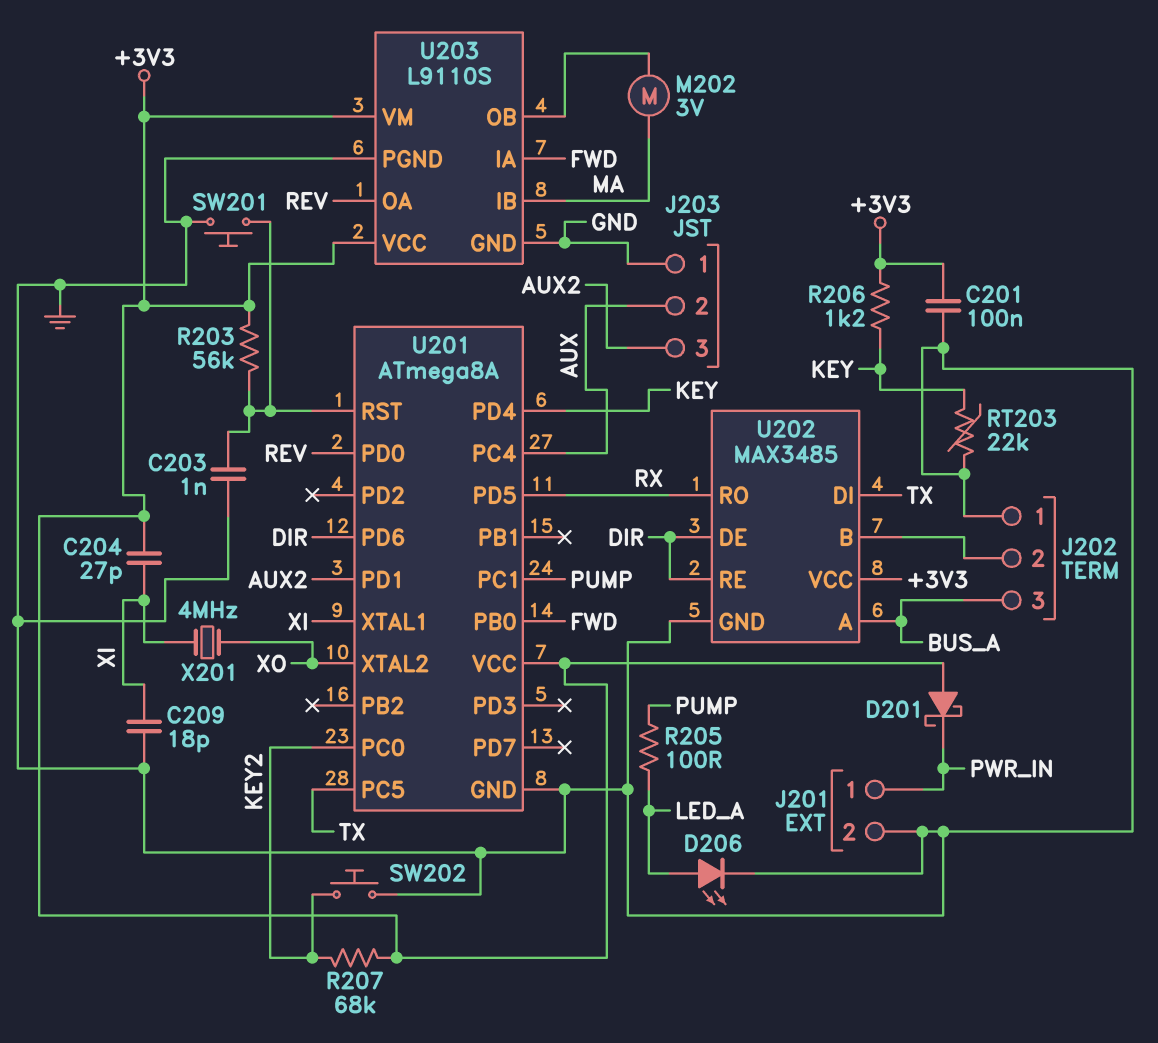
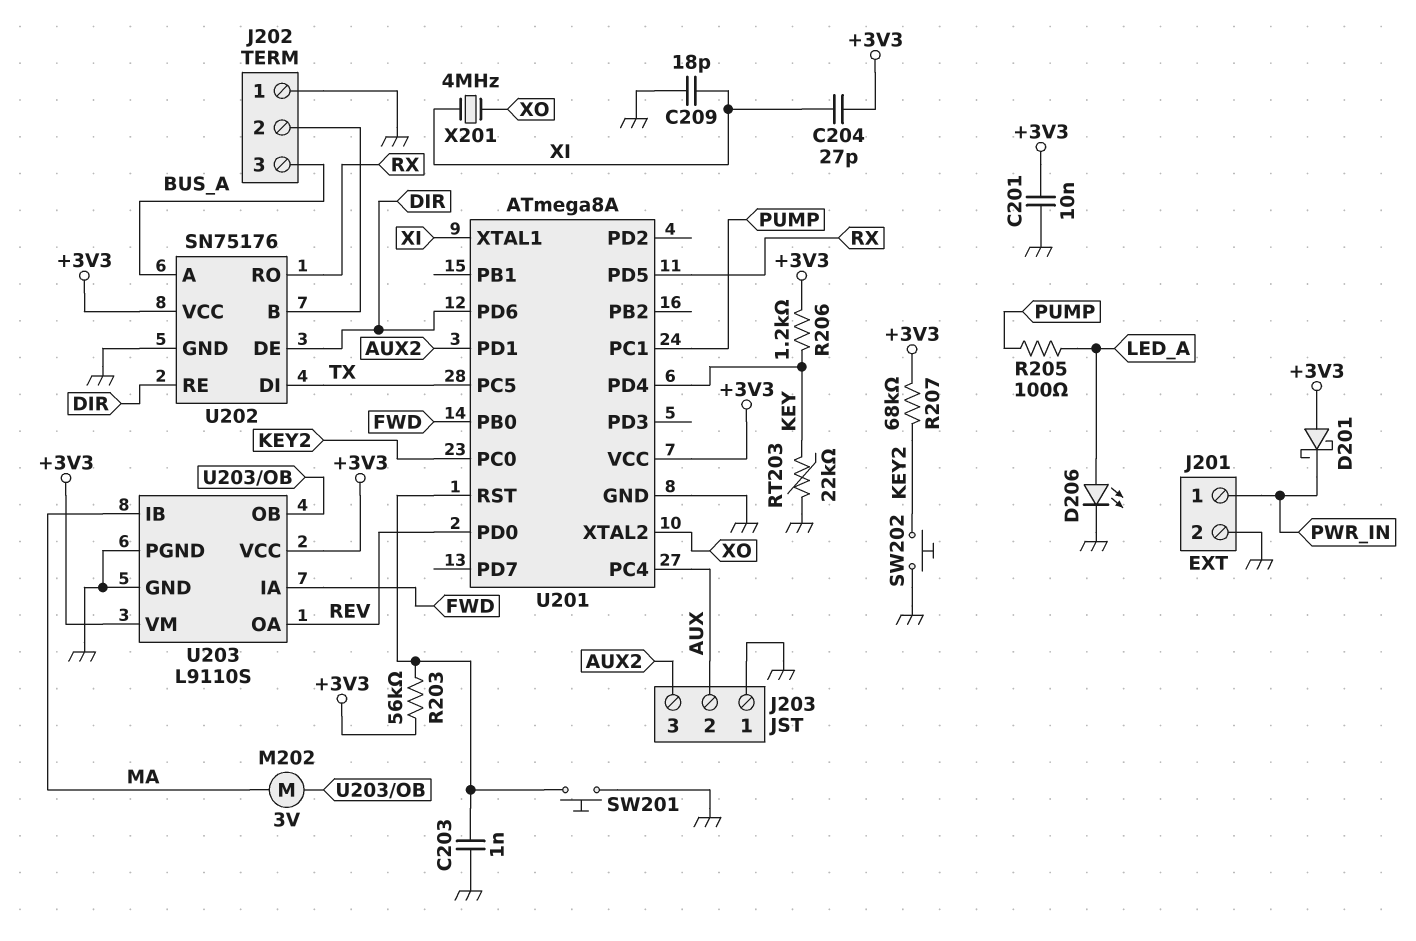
C201: 100nF (+3V3, GND) -> 10nF (+3V3, GND)
U202: MAX3485 -> SN75176

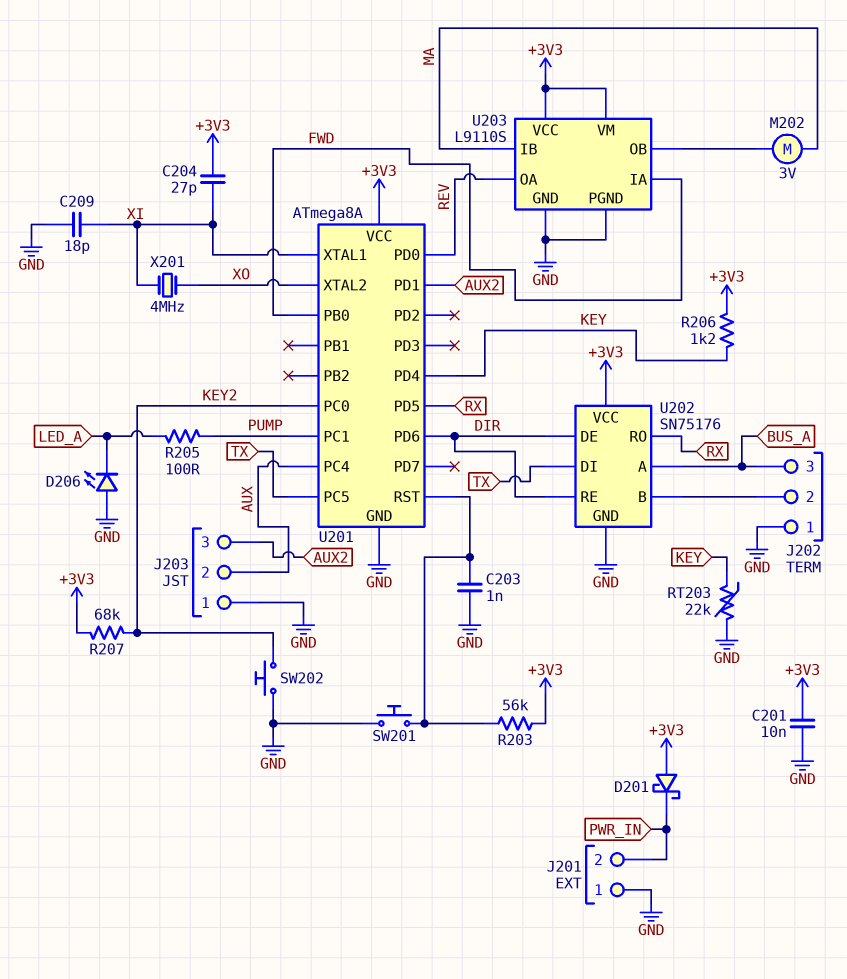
D206: LED (A LED_A, K GND) -> LED (A GND, K LED_A)
J201 pin 1: PWR_IN -> GND
J201 pin 2: GND -> PWR_IN

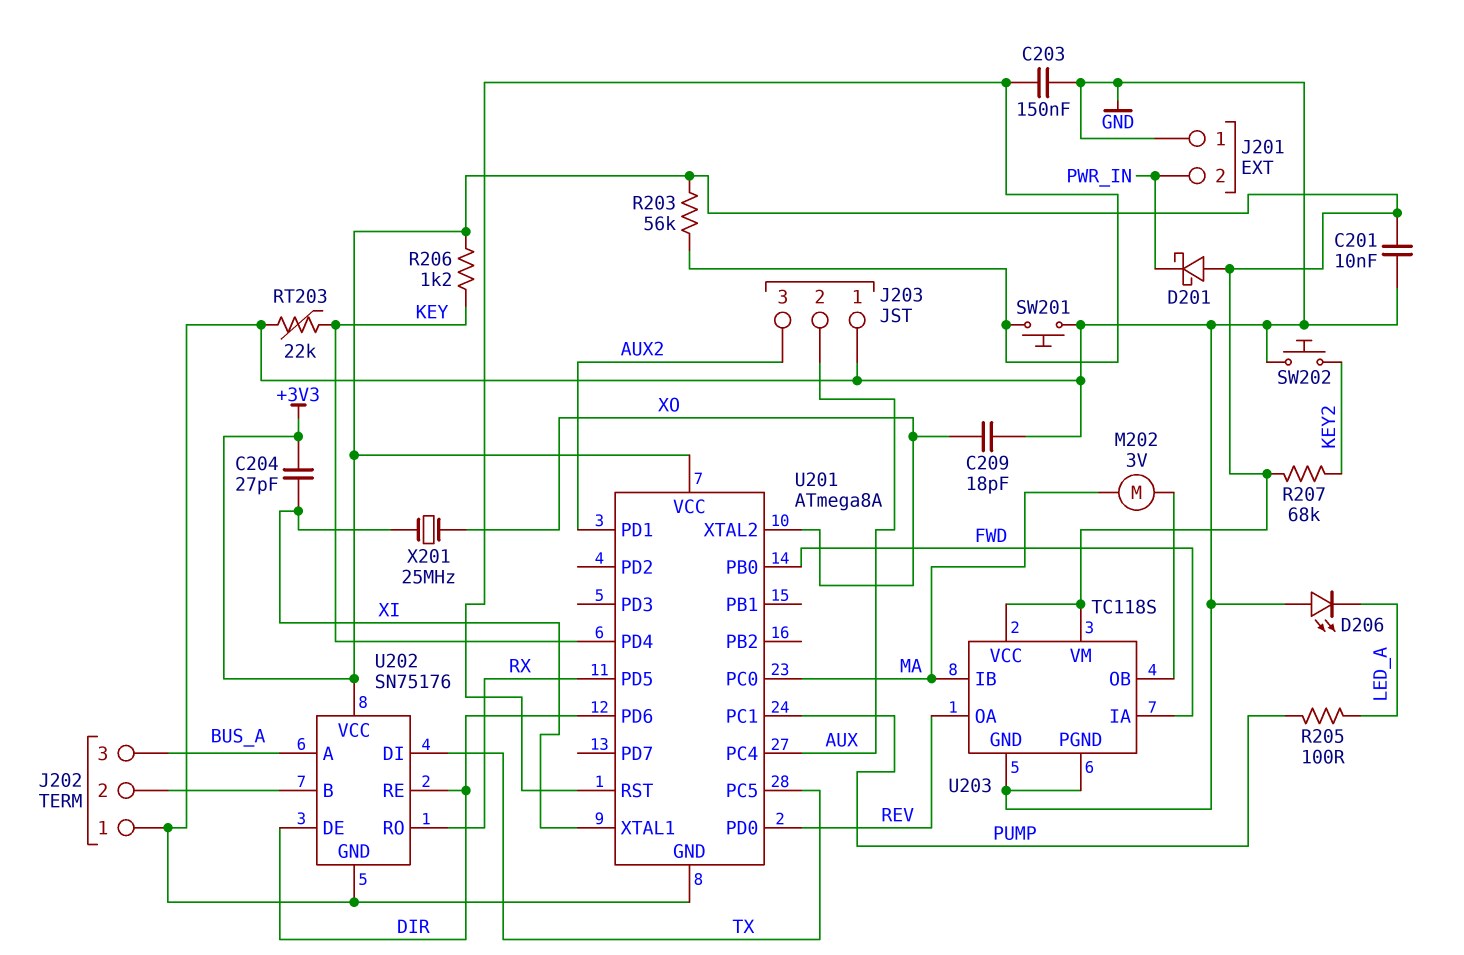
C203: 1nF (GND, U201/RST) -> 150nF (GND, U201/RST)
C209: 18pF (GND, XI) -> 18pF (GND, XO)
U201 pin PC0: KEY2 -> MA
U203: L9110S -> TC118S
X201: 4MHz (XI, XO) -> 25MHz (XI, XO)

